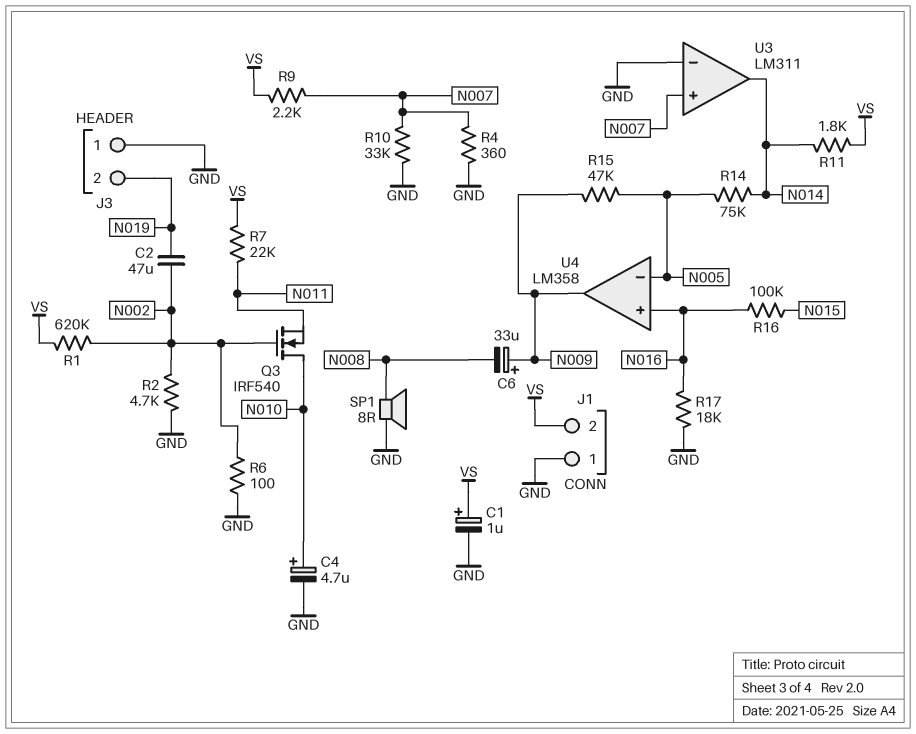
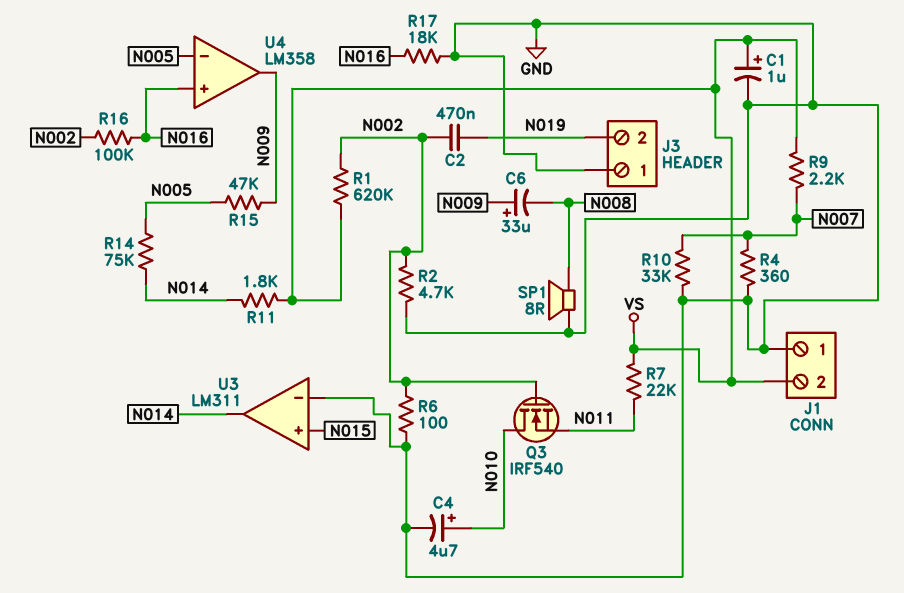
C2: 47uF (N002, N019) -> 470nF (N002, N019)
R16: 100k (N015, N016) -> 100k (N002, N016)
U3 pin in+: N007 -> N015

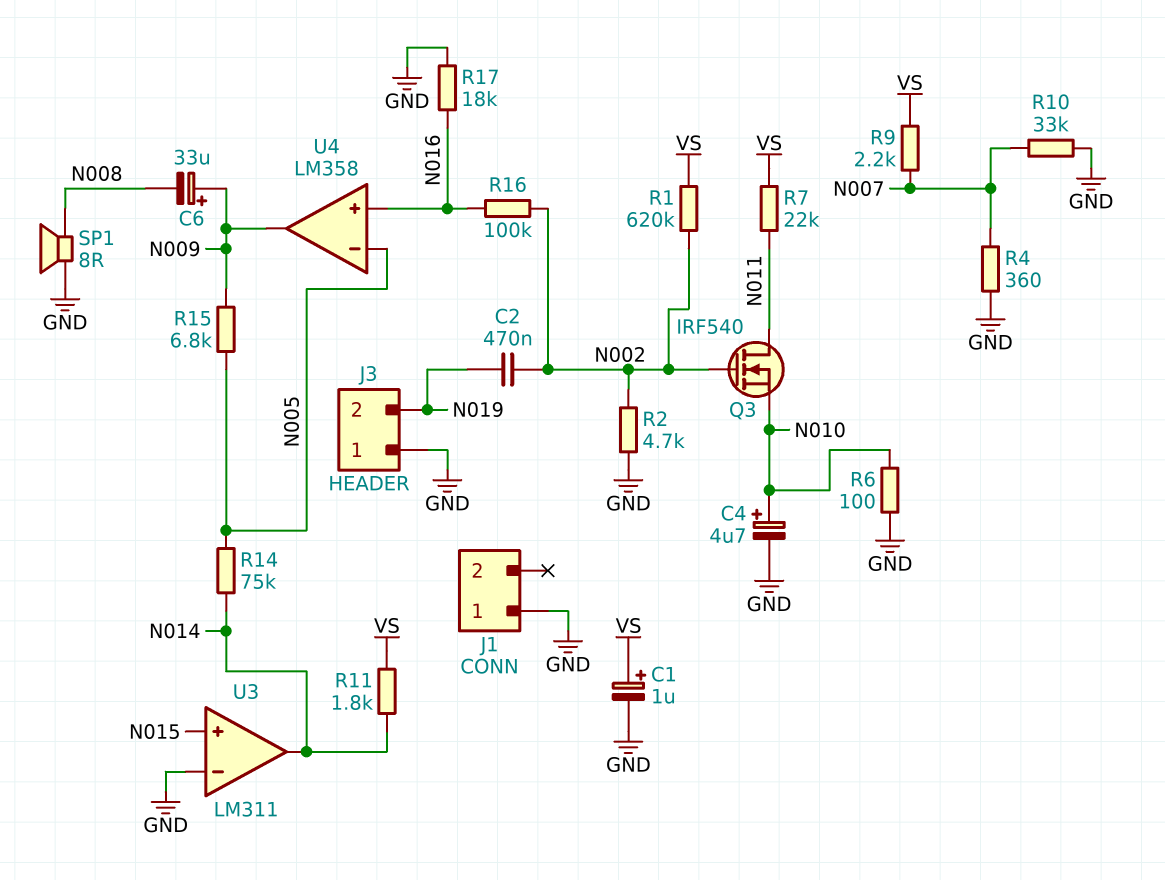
J1 pin 2: VS -> none
Q3: NMOS IRF540 (G N002, D N010, S N011) -> NMOS IRF540 (G N002, D N011, S N010)
R6: 100 (GND, N002) -> 100 (GND, N010)
R15: 47k (N005, N009) -> 6.8k (N005, N009)

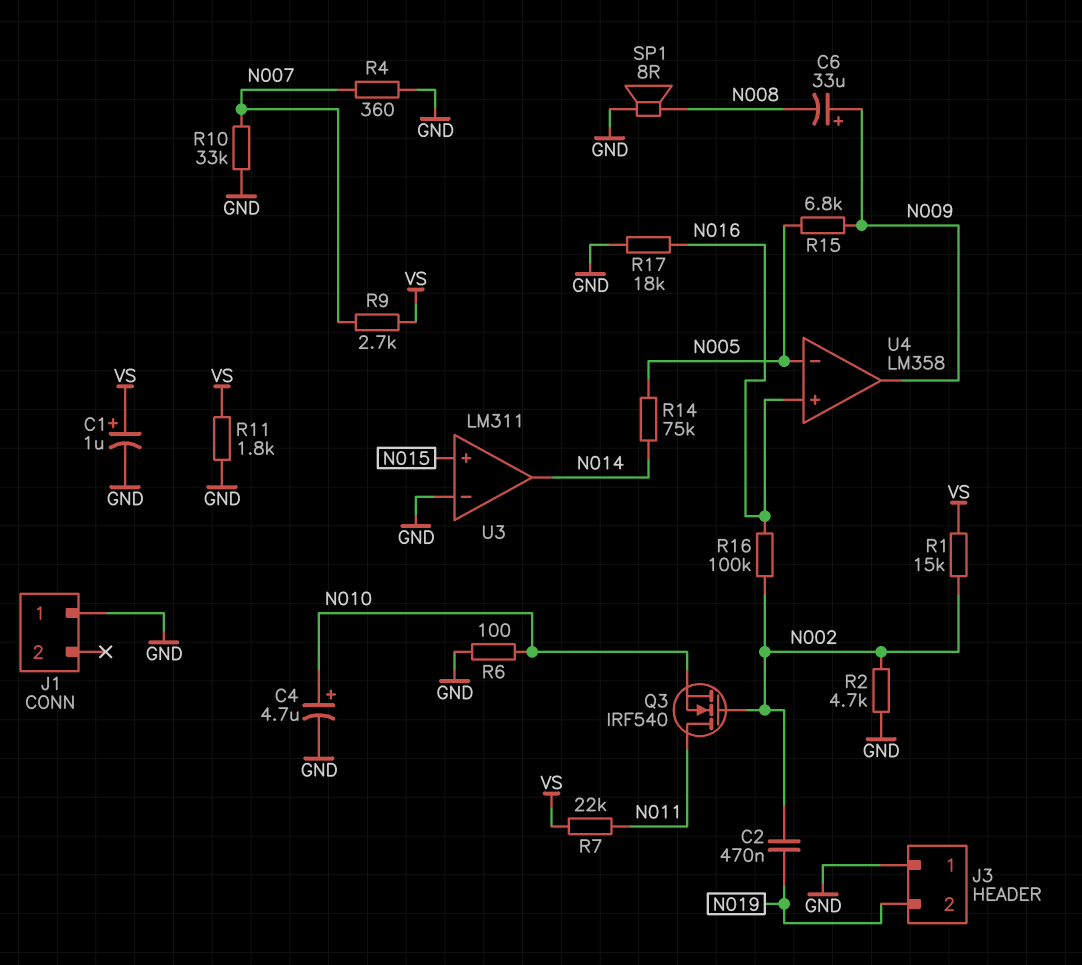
R1: 620k (N002, VS) -> 15k (N002, VS)
R9: 2.2k (N007, VS) -> 2.7k (N007, VS)
R11: 1.8k (N014, VS) -> 1.8k (GND, VS)

